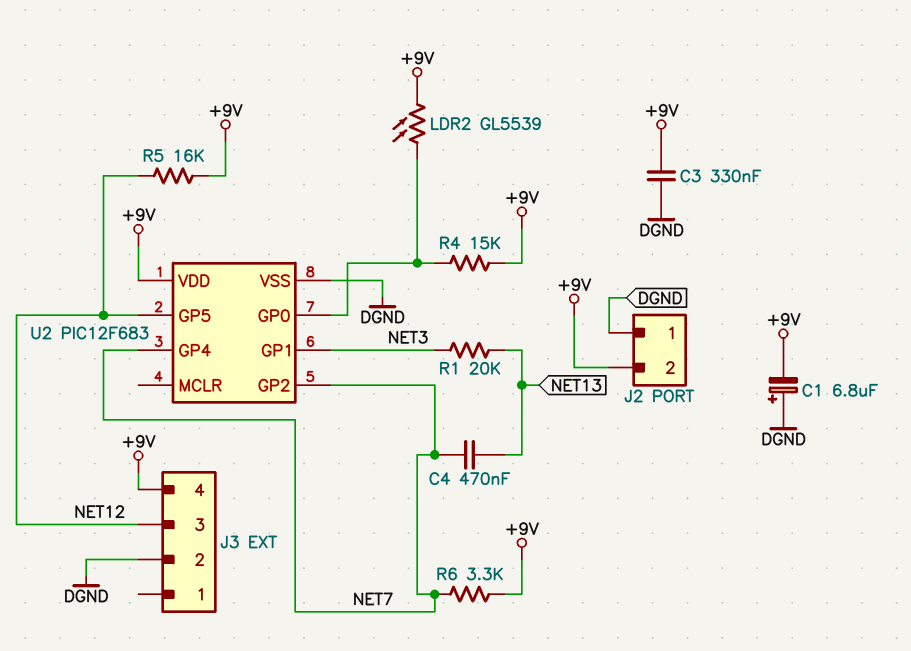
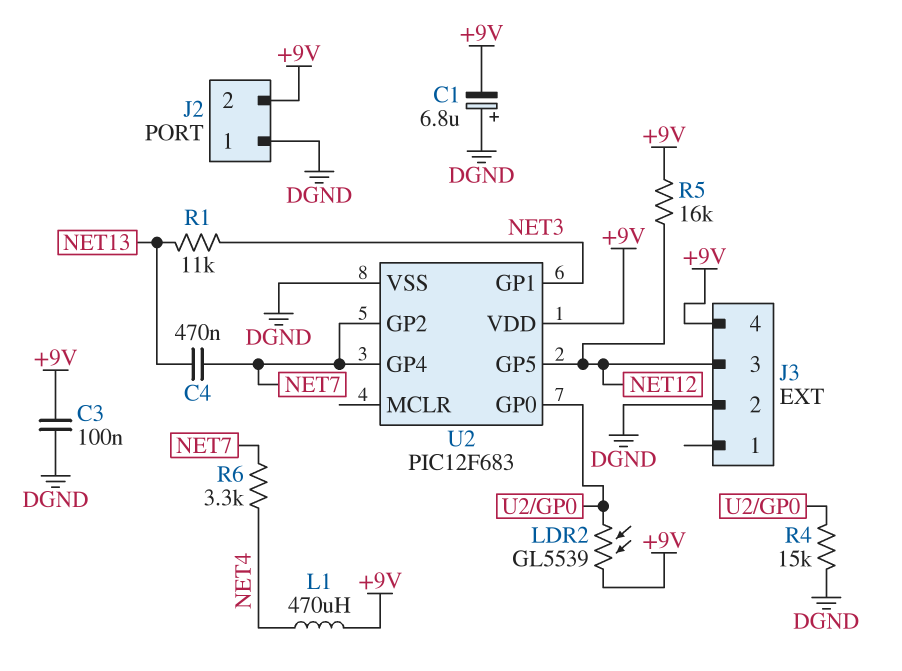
C3: 330nF (+9V, DGND) -> 100nF (+9V, DGND)
L1: none -> 470uH (+9V, NET4)
R1: 20k (NET3, NET13) -> 11k (NET3, NET13)
R4: 15k (+9V, U2/GP0) -> 15k (DGND, U2/GP0)
R6: 3.3k (+9V, NET7) -> 3.3k (NET4, NET7)

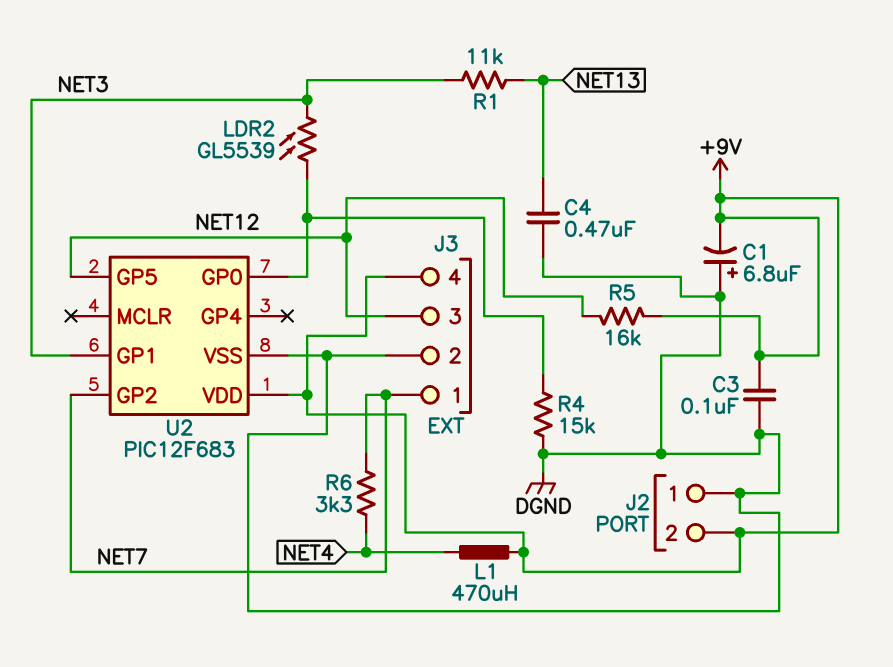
C4: 470nF (NET7, NET13) -> 470nF (DGND, NET13)
J3 pin 1: none -> NET7
LDR2: GL5539 (+9V, U2/GP0) -> GL5539 (NET3, U2/GP0)
U2 pin GP4: NET7 -> none

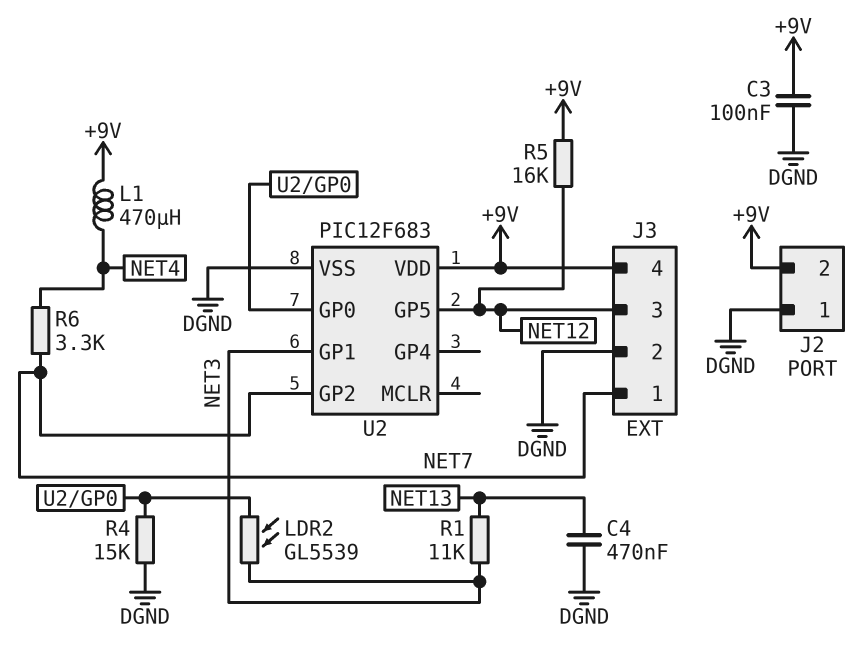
C1: 6.8uF (plus DGND, minus +9V) -> none

